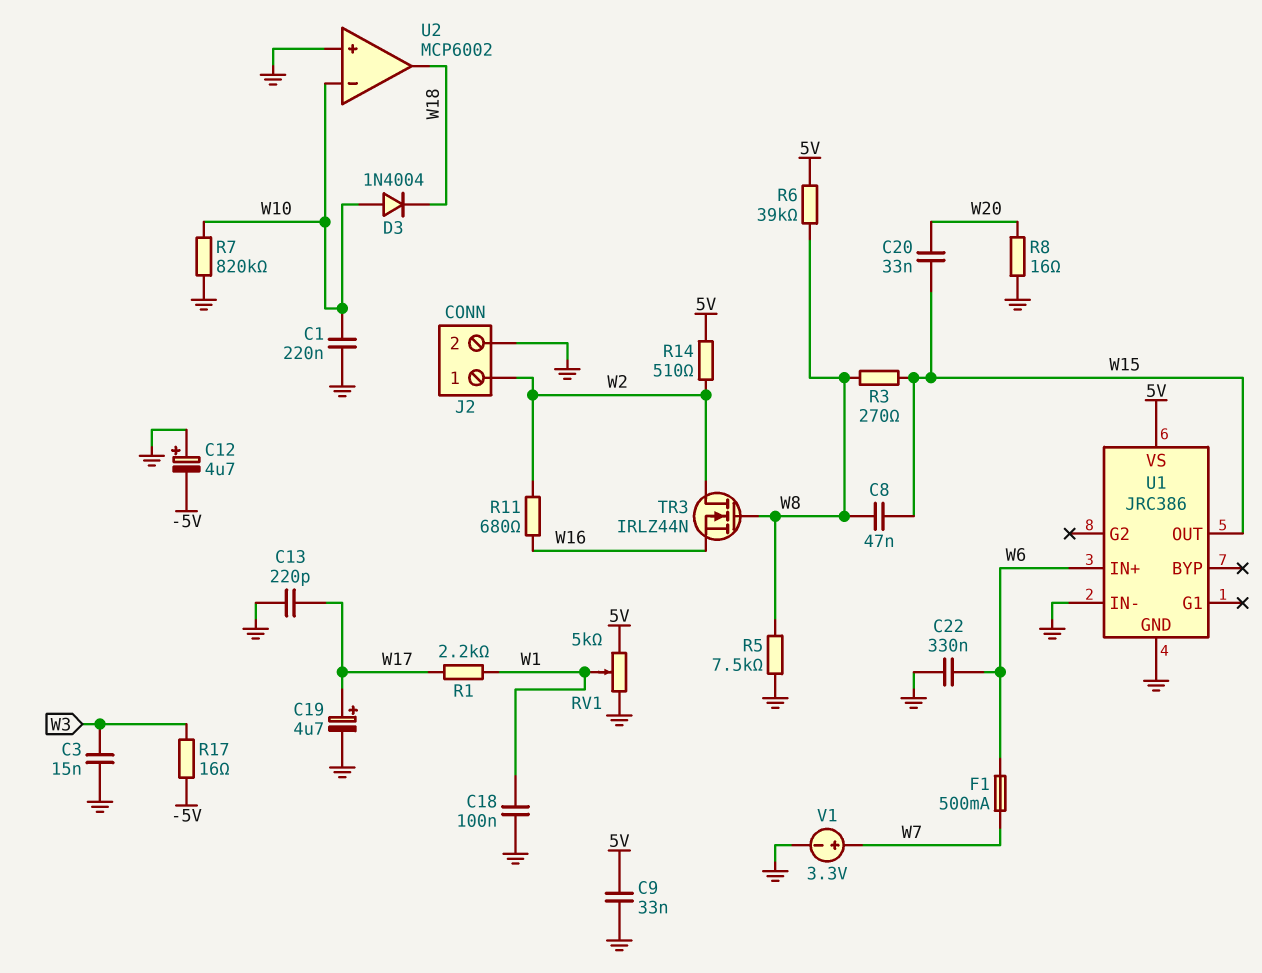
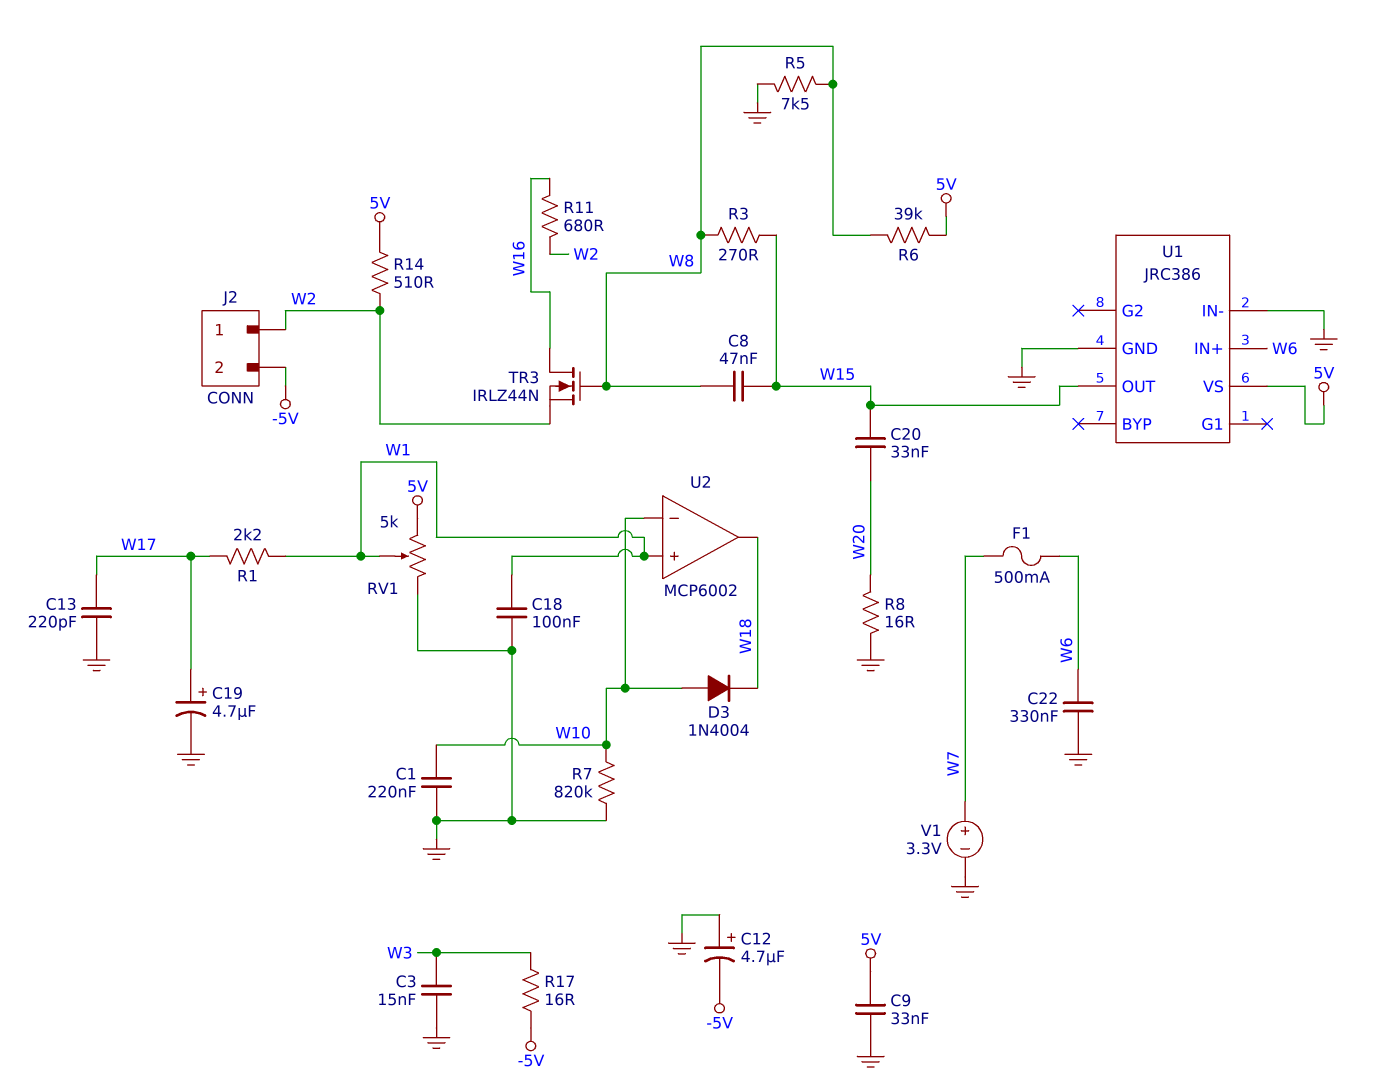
J2 pin 2: GND -> -5V
TR3: NMOS IRLZ44N (G W8, D W2, S W16) -> NMOS IRLZ44N (G W8, D W16, S W2)
U2 pin in+: GND -> W1

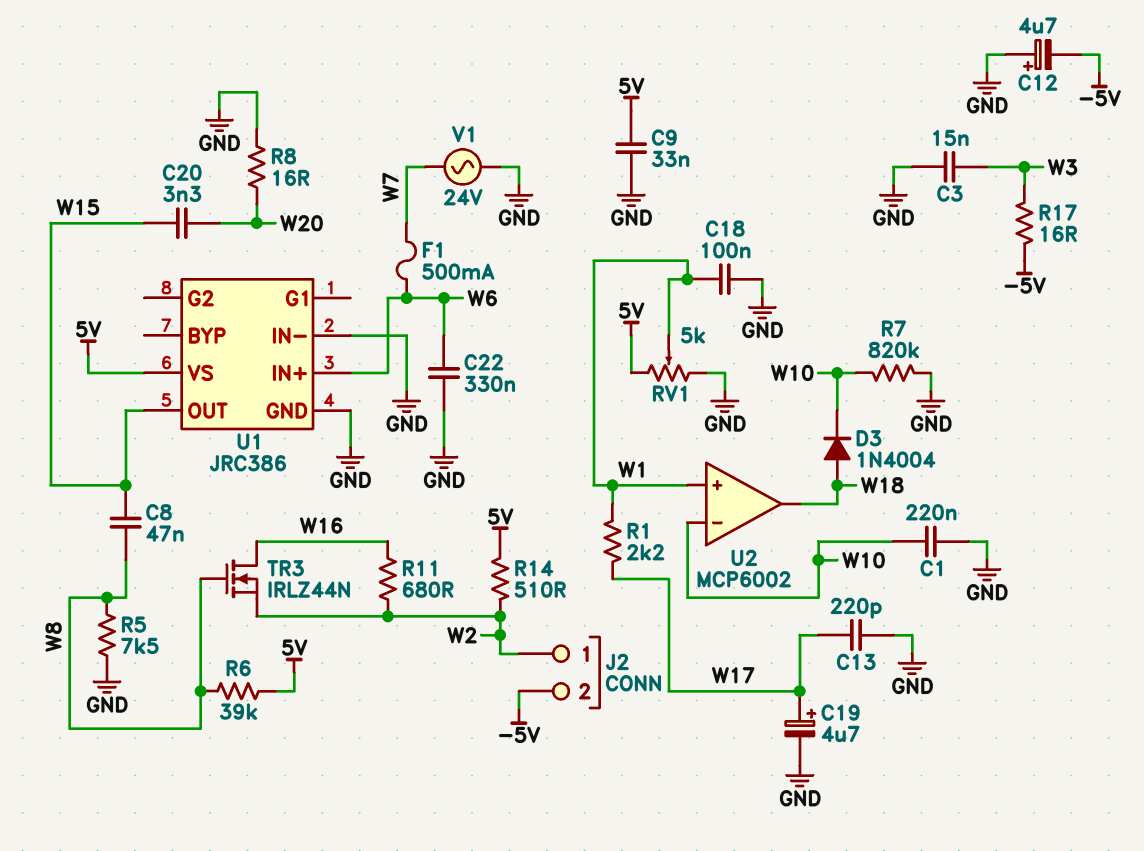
C20: 33nF (W15, W20) -> 3.3nF (W15, W20)
D3: diode 1N4004 (A W10, K W18) -> diode 1N4004 (A W18, K W10)
R3: 270 (W8, W15) -> none
V1: 3.3V (plus W7, minus GND) -> AC 24V (GND, W7)

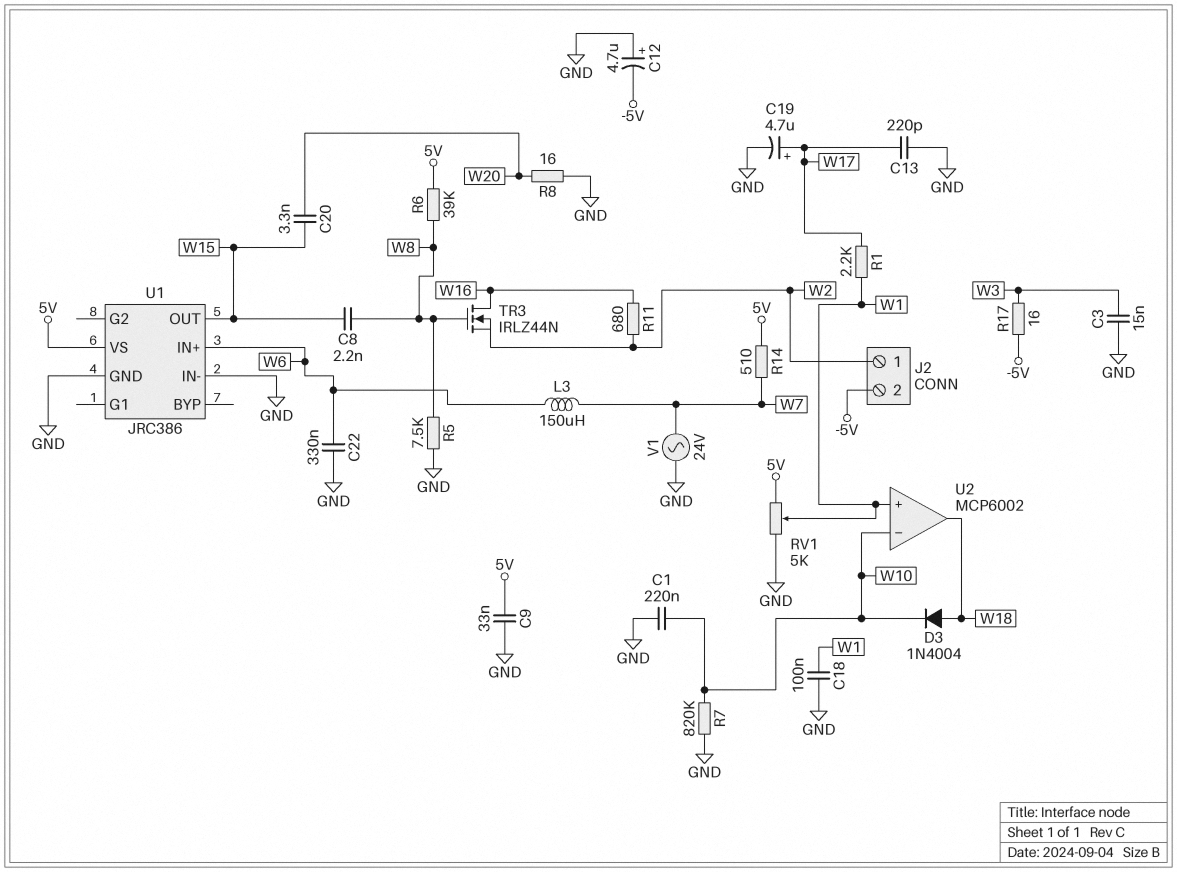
C8: 47nF (W8, W15) -> 2.2nF (W8, W15)
F1: 500mA (W6, W7) -> none
L3: none -> 150uH (W6, W7)
R14: 510 (5V, W2) -> 510 (5V, W7)

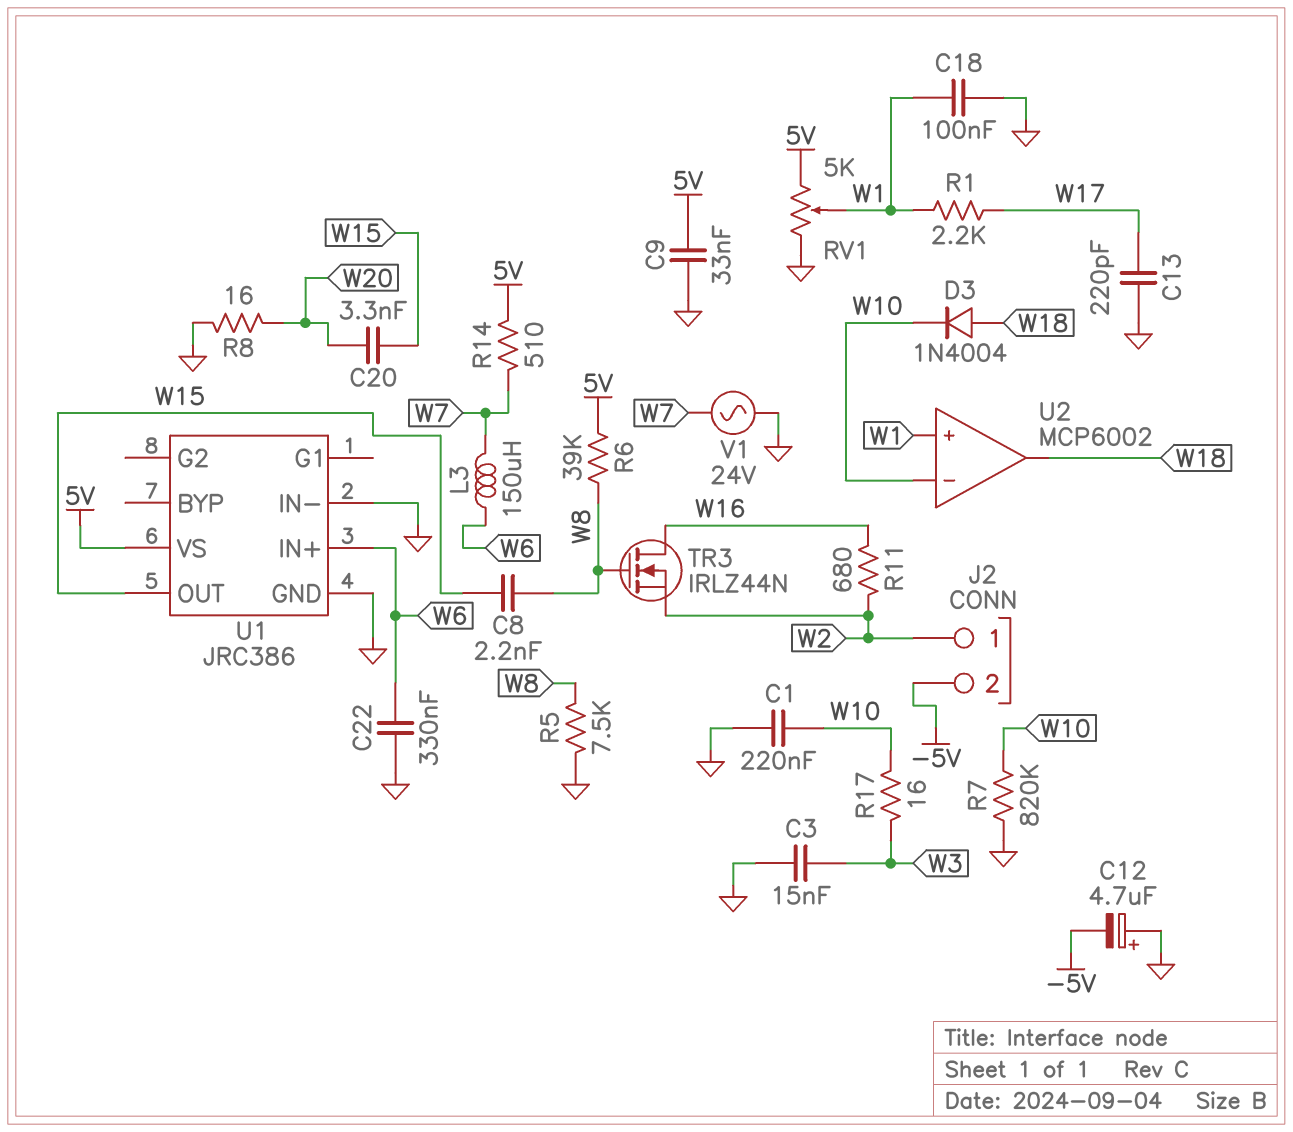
C19: 4.7uF (plus W17, minus GND) -> none
R17: 16 (-5V, W3) -> 16 (W3, W10)

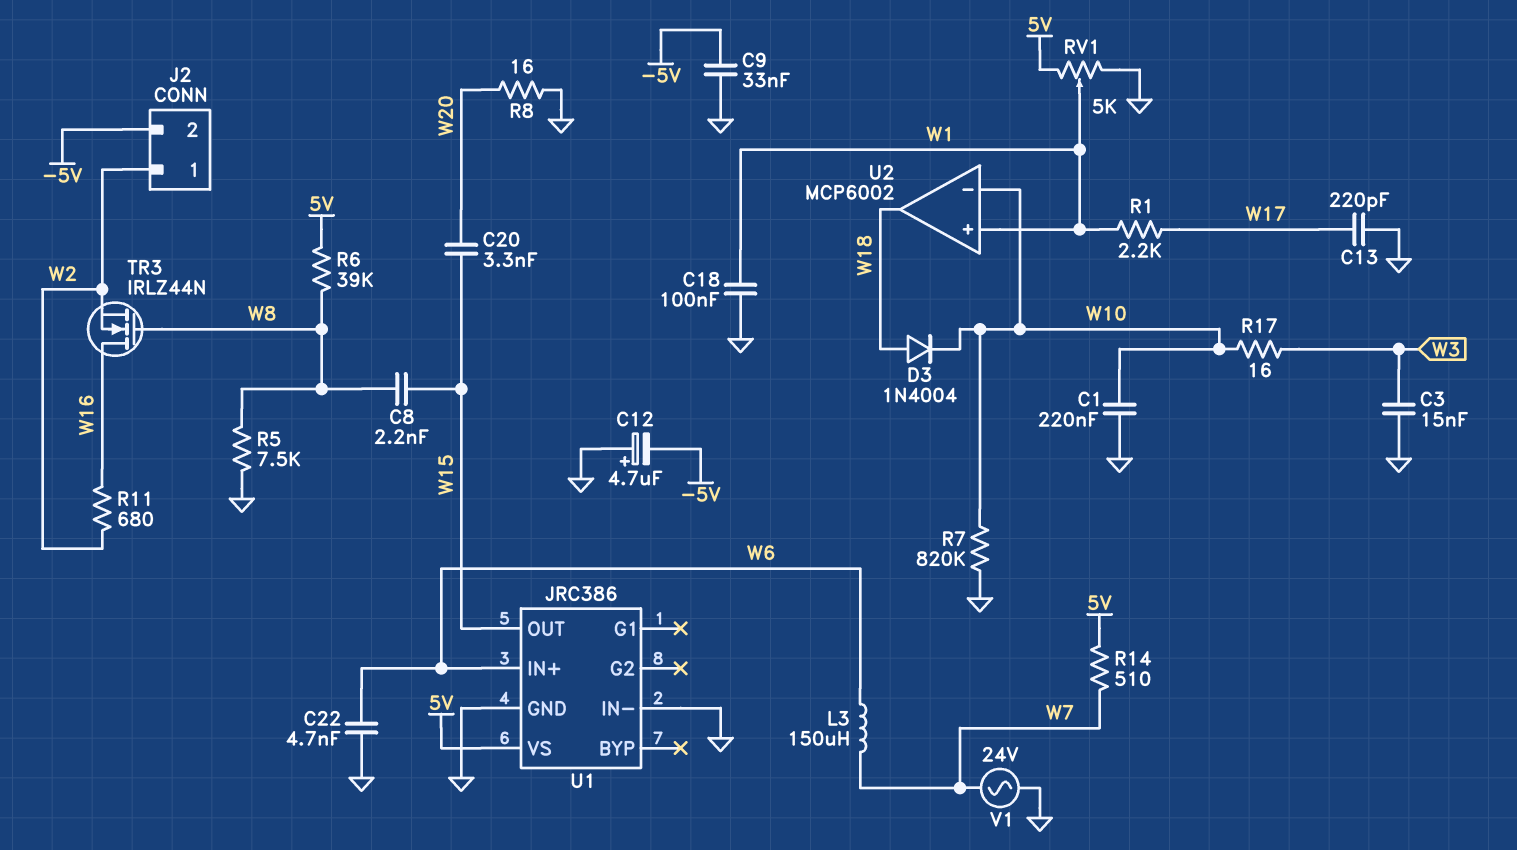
C9: 33nF (5V, GND) -> 33nF (-5V, GND)
C22: 330nF (GND, W6) -> 4.7nF (GND, W6)

